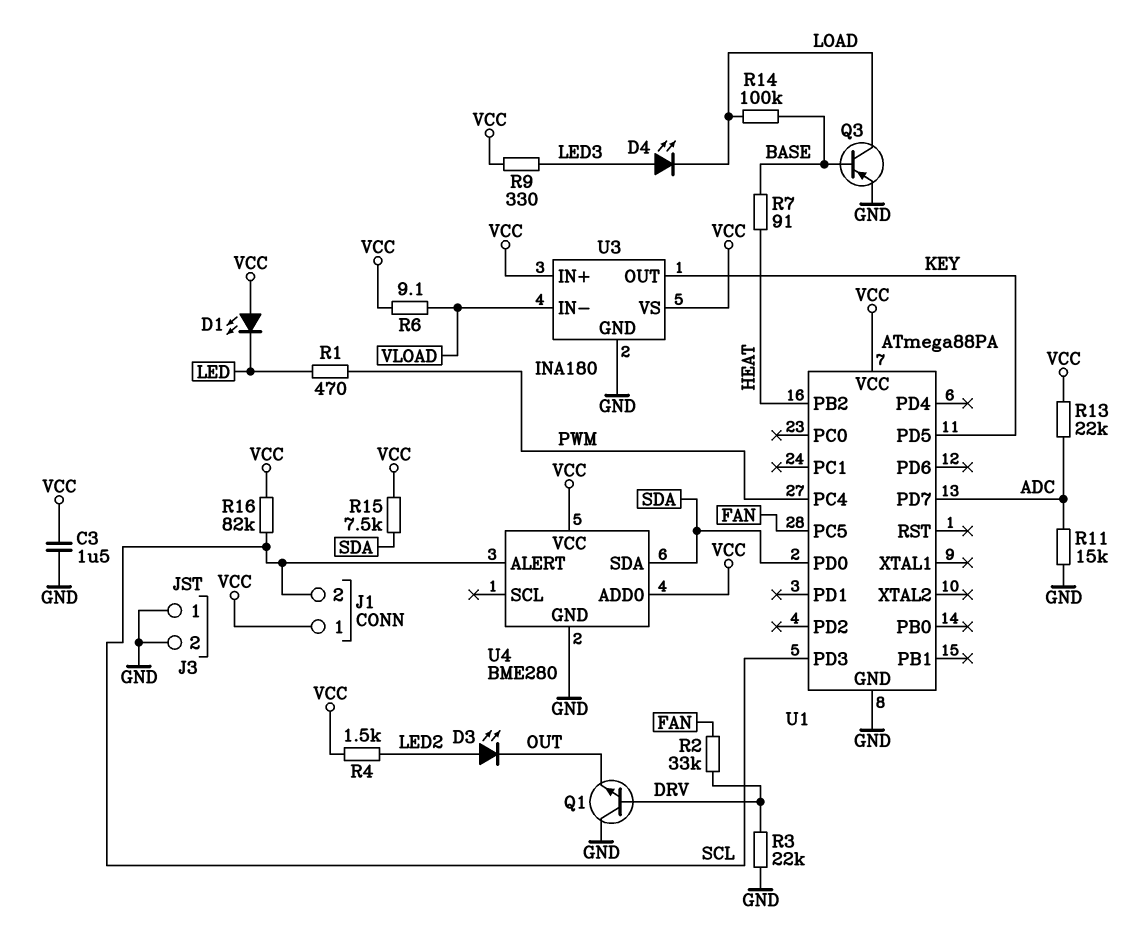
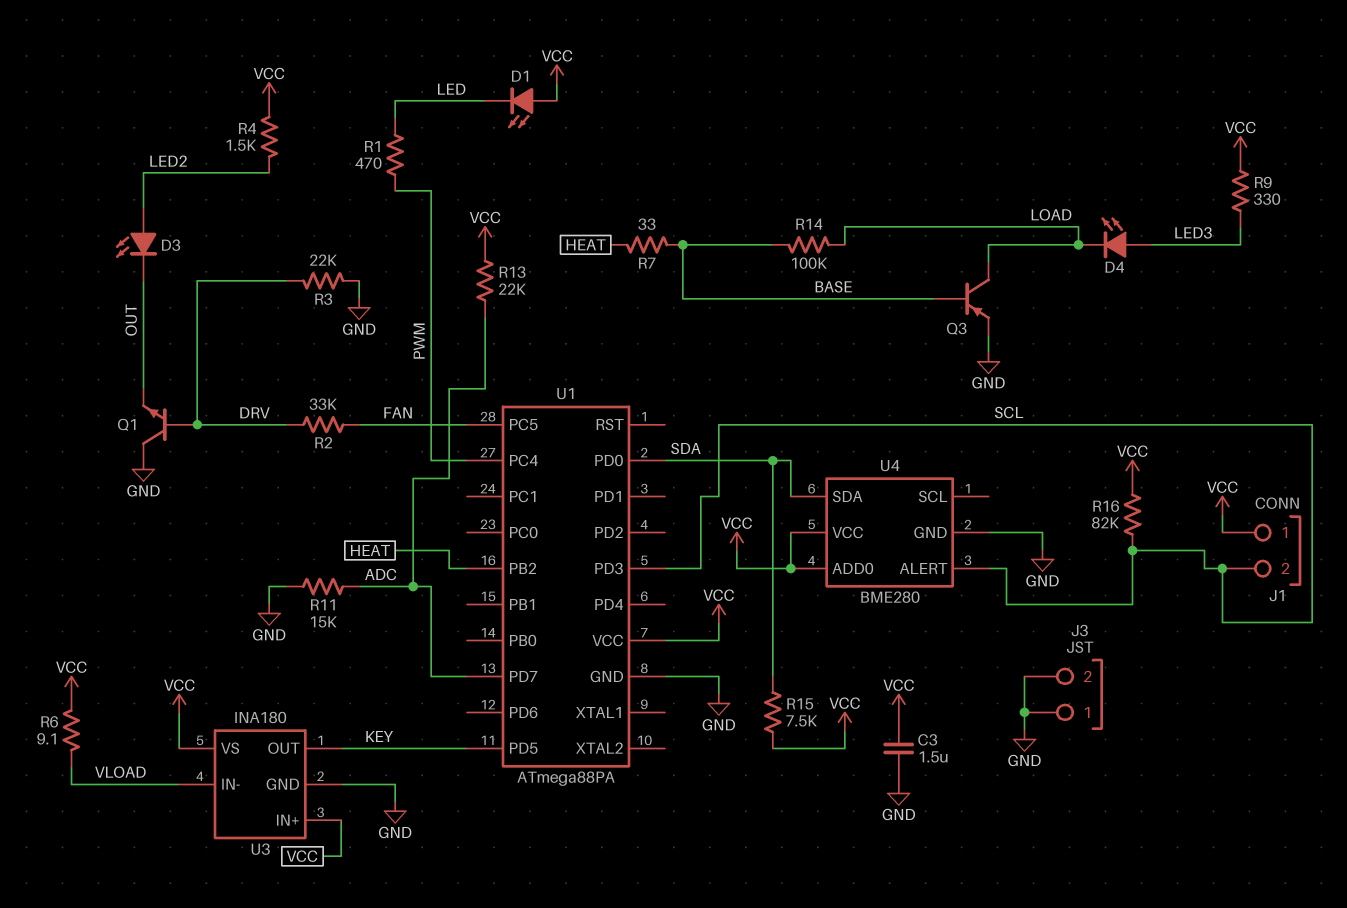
R7: 91 (BASE, HEAT) -> 33 (BASE, HEAT)

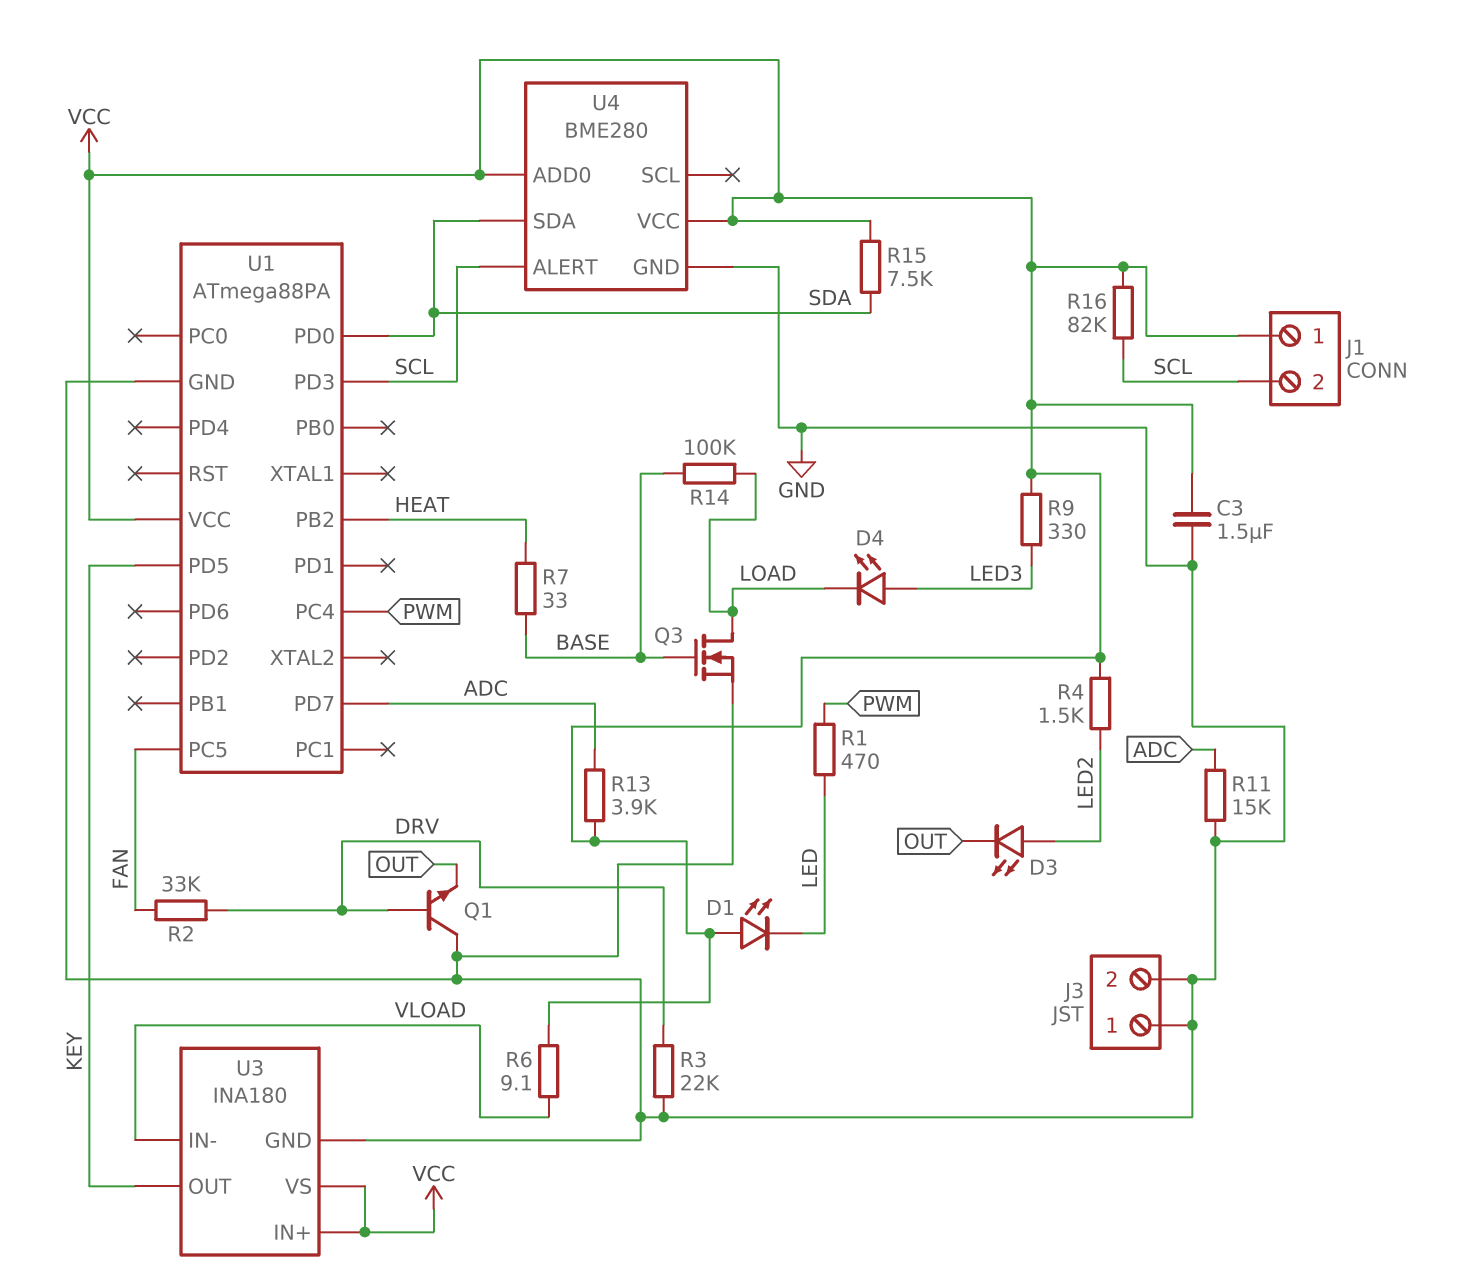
Q3: PNP (B BASE, C LOAD, E GND) -> NMOS (G BASE, D LOAD, S GND)
R13: 22k (ADC, VCC) -> 3.9k (ADC, VCC)

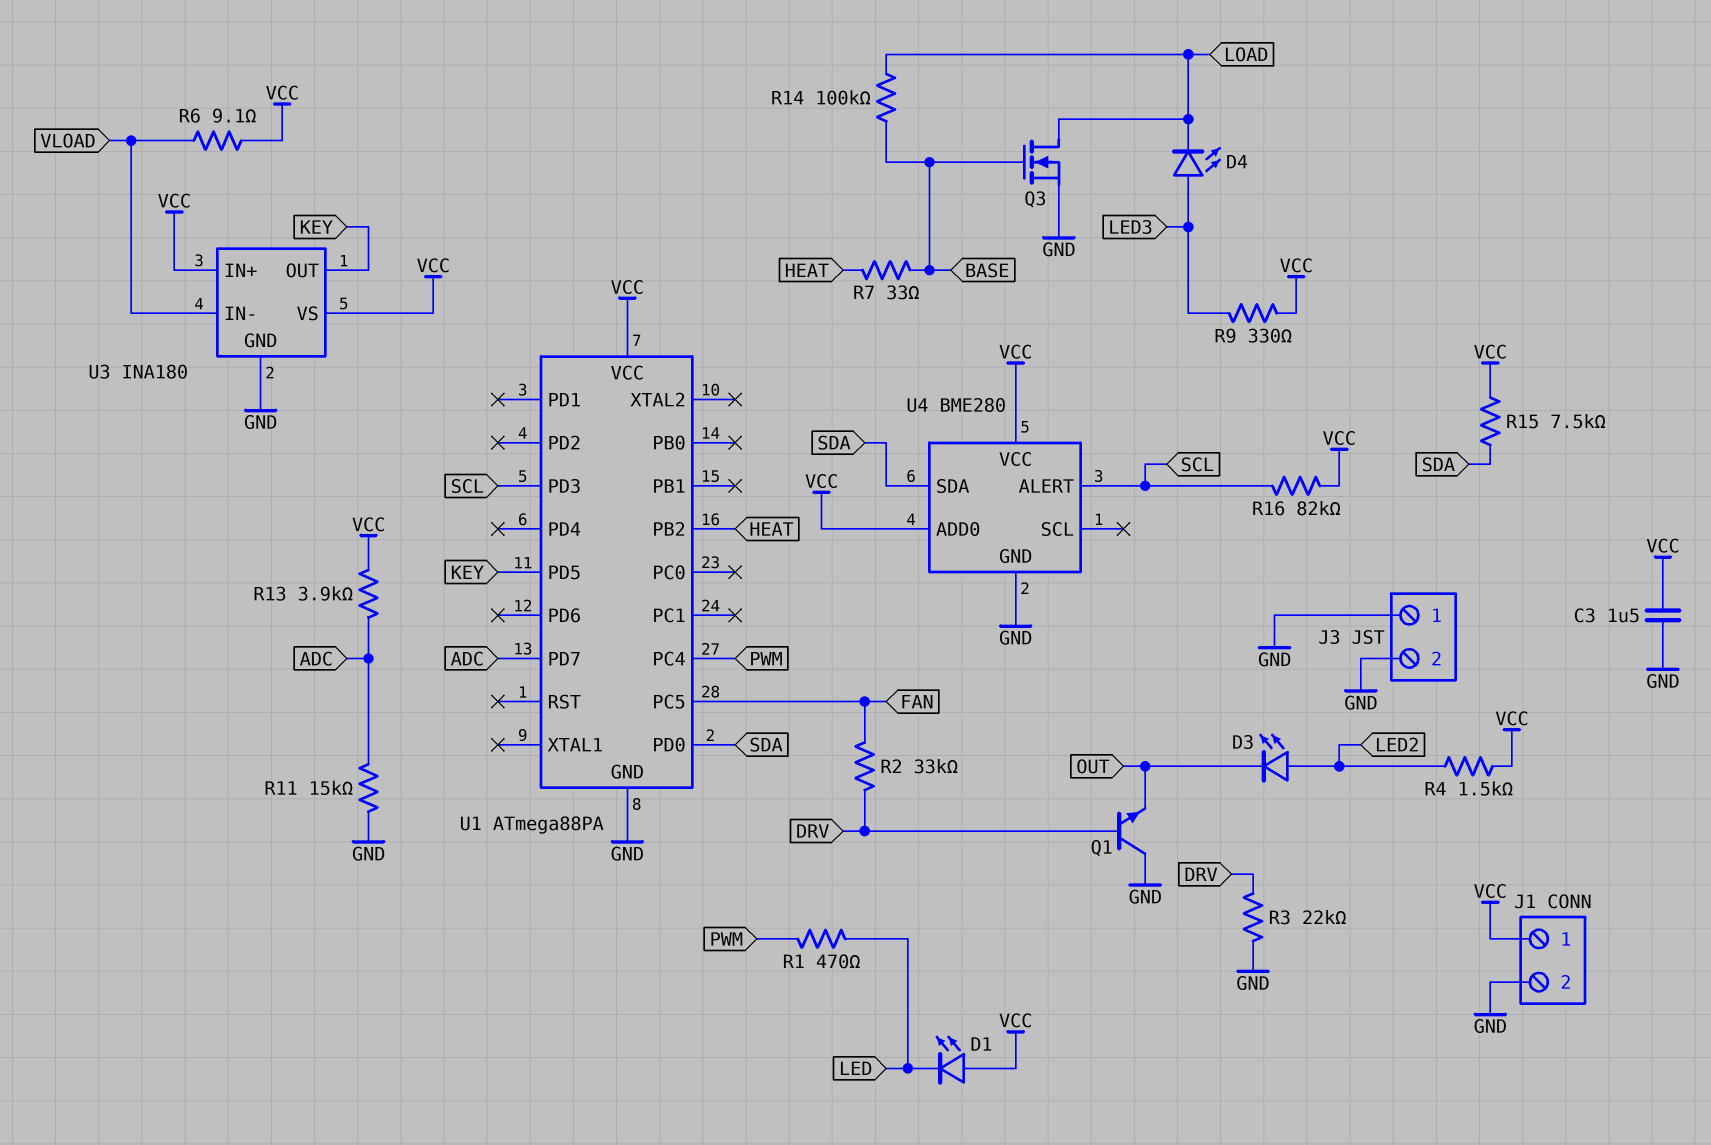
J1 pin 2: SCL -> GND

